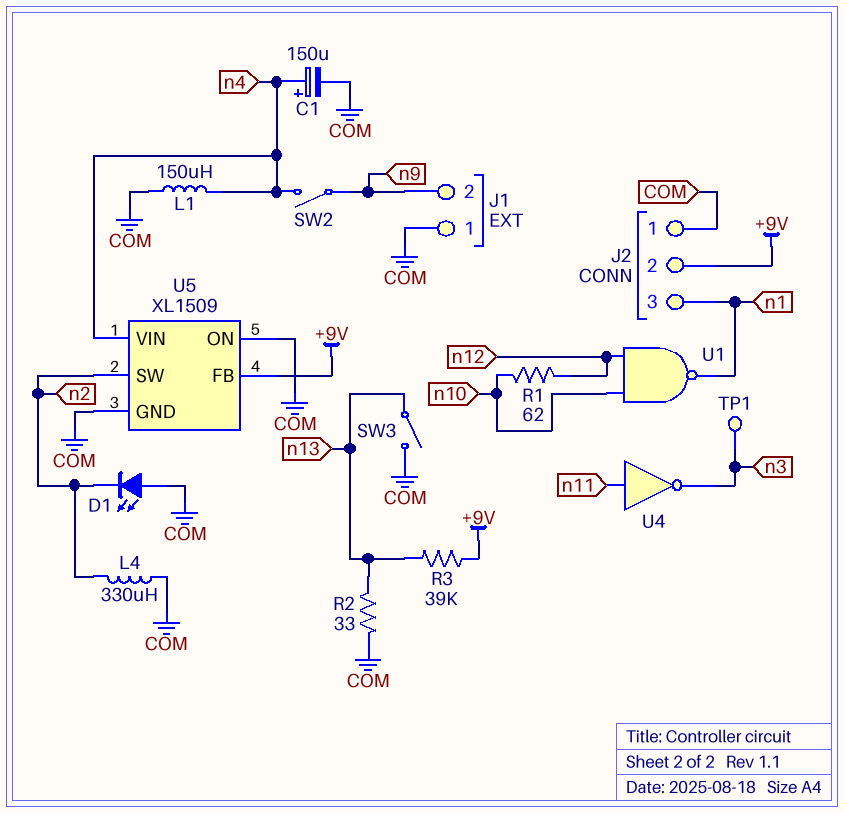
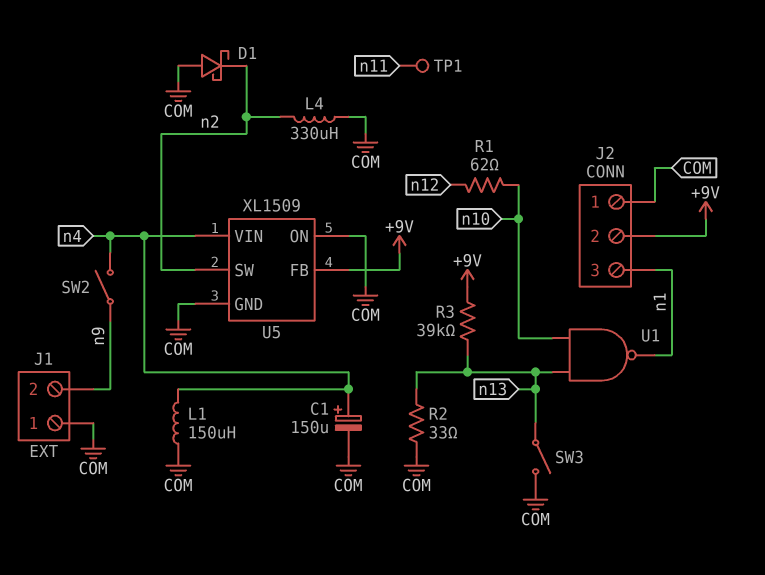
D1: LED (A COM, K n2) -> schottky (A COM, K n2)
TP1: test point (n3) -> test point (n11)
U1: NAND (in n10, in n12, out n1) -> NAND (in n10, in n13, out n1)
U4: NOT (in n11, out n3) -> none

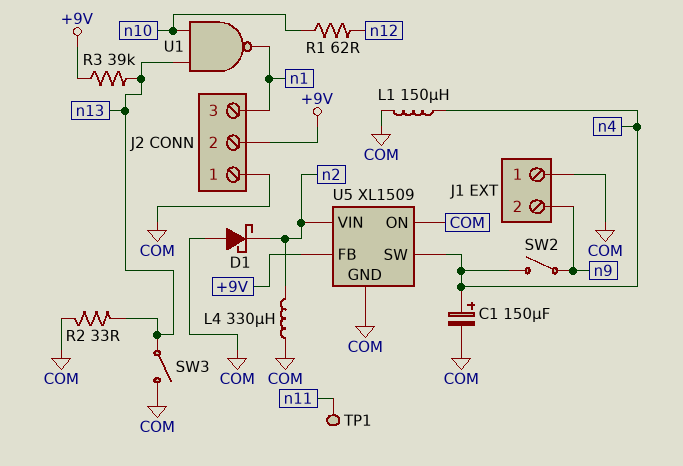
U5 pin SW: n2 -> n4
U5 pin VIN: n4 -> n2

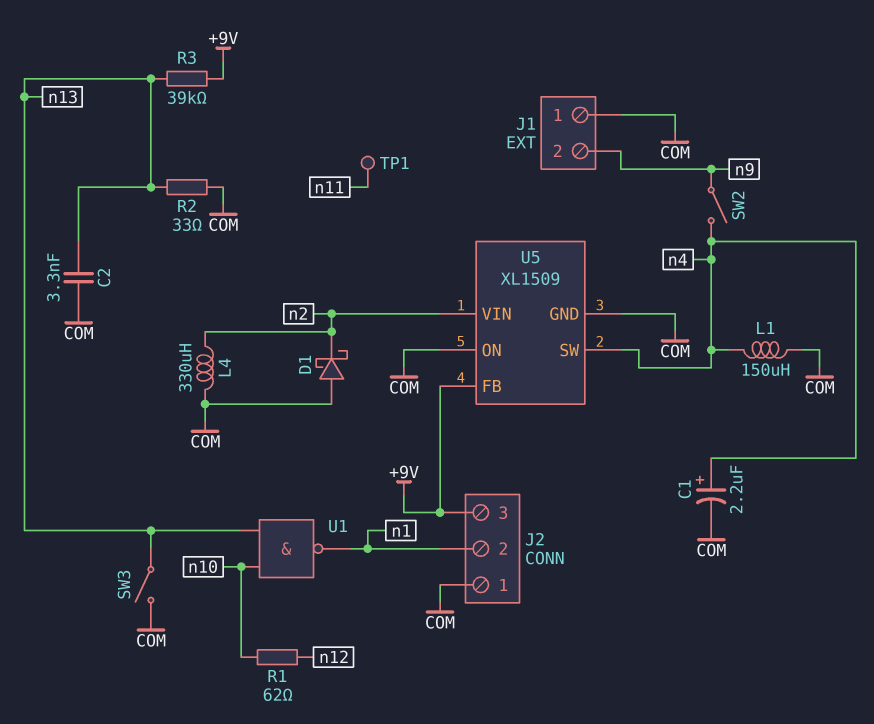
C1: 150uF (plus n4, minus COM) -> 2.2uF (plus n4, minus COM)
C2: none -> 3.3nF (COM, n13)
J2 pin 2: +9V -> n1
J2 pin 3: n1 -> +9V

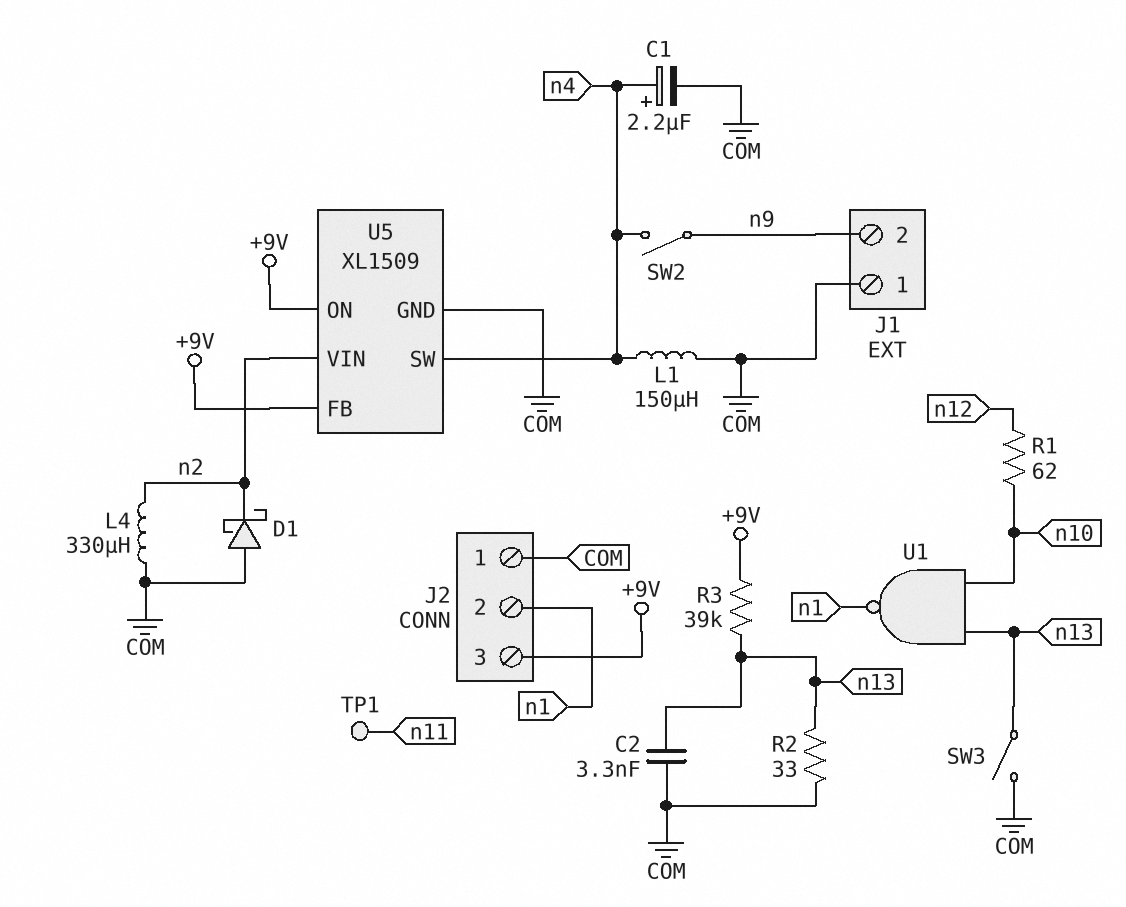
U5 pin ON: COM -> +9V

